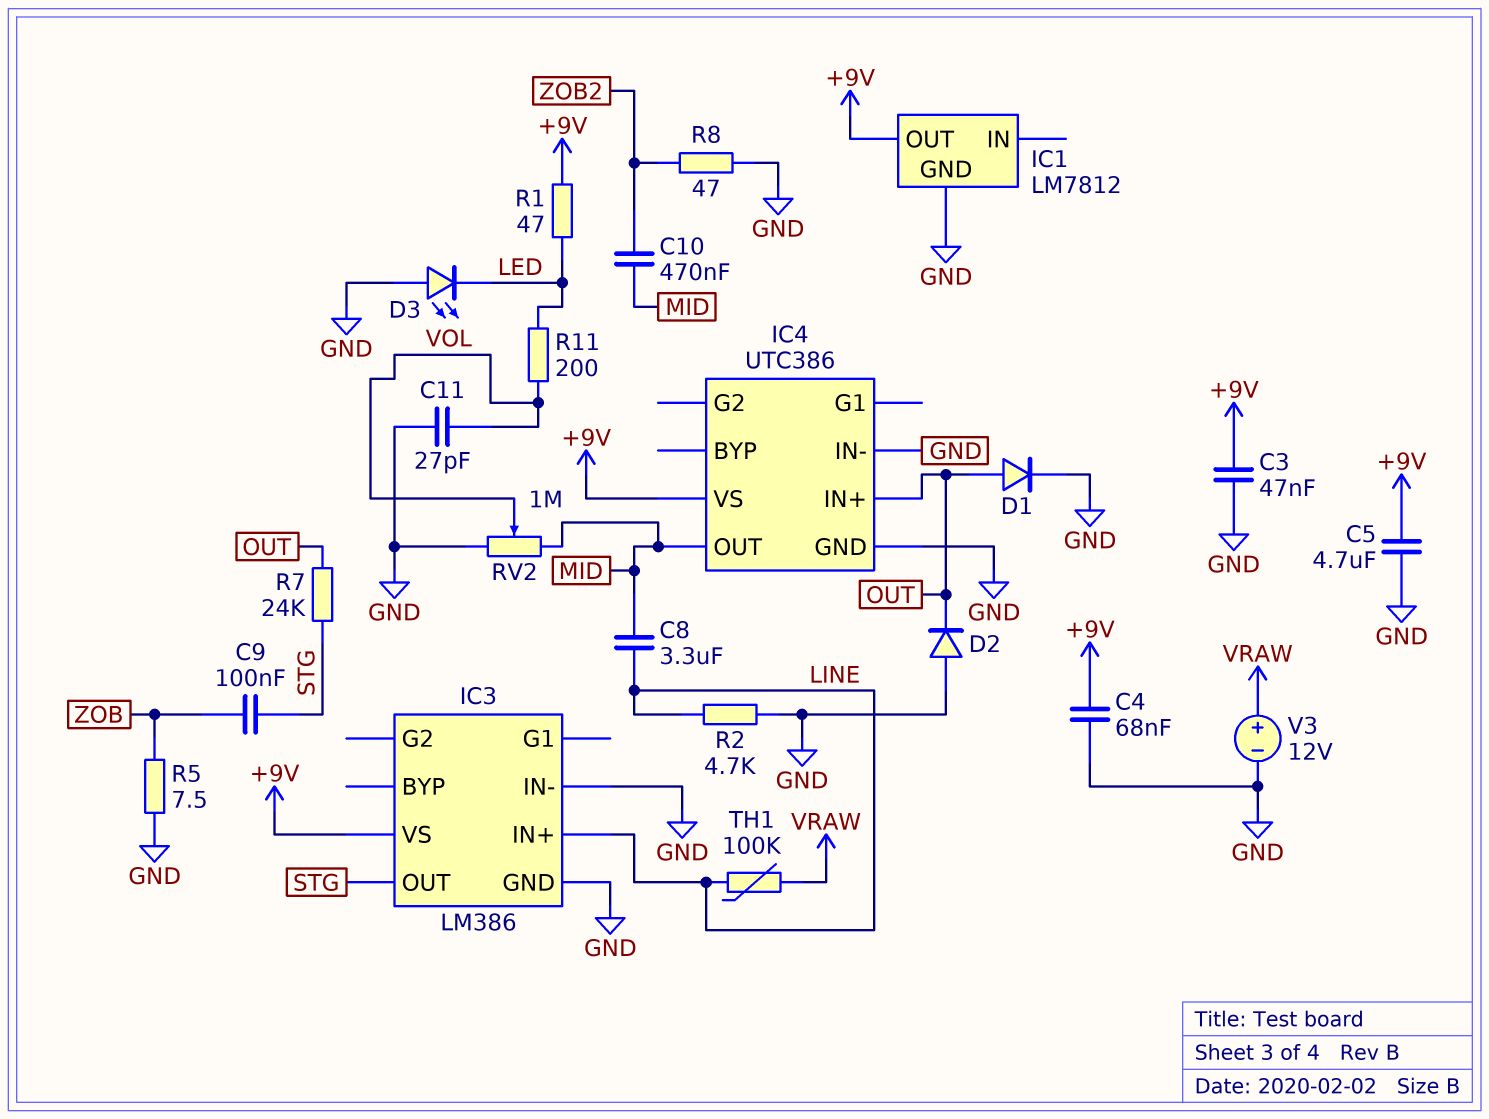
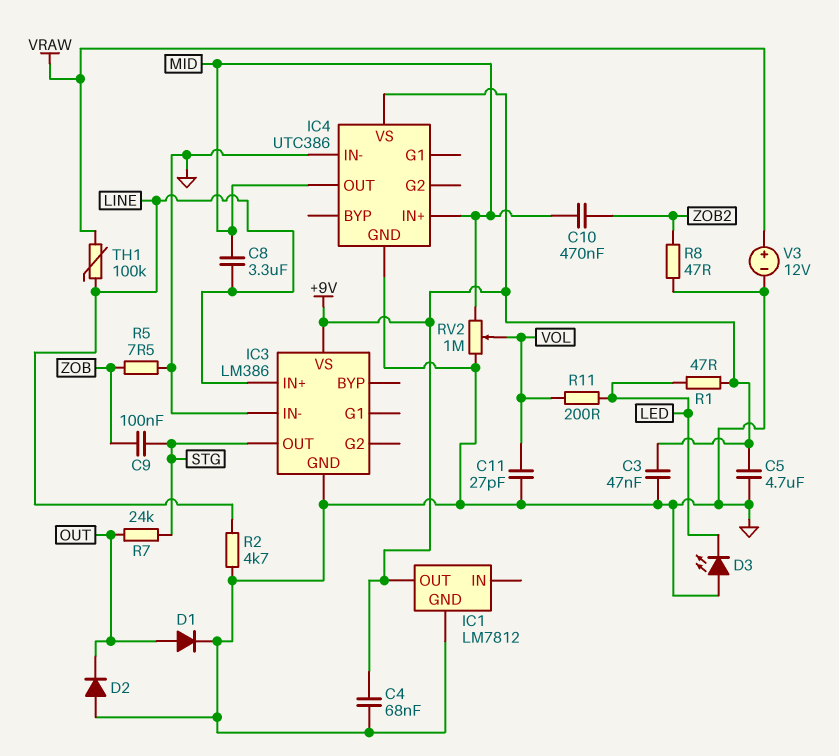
IC4 pin IN+: OUT -> MID

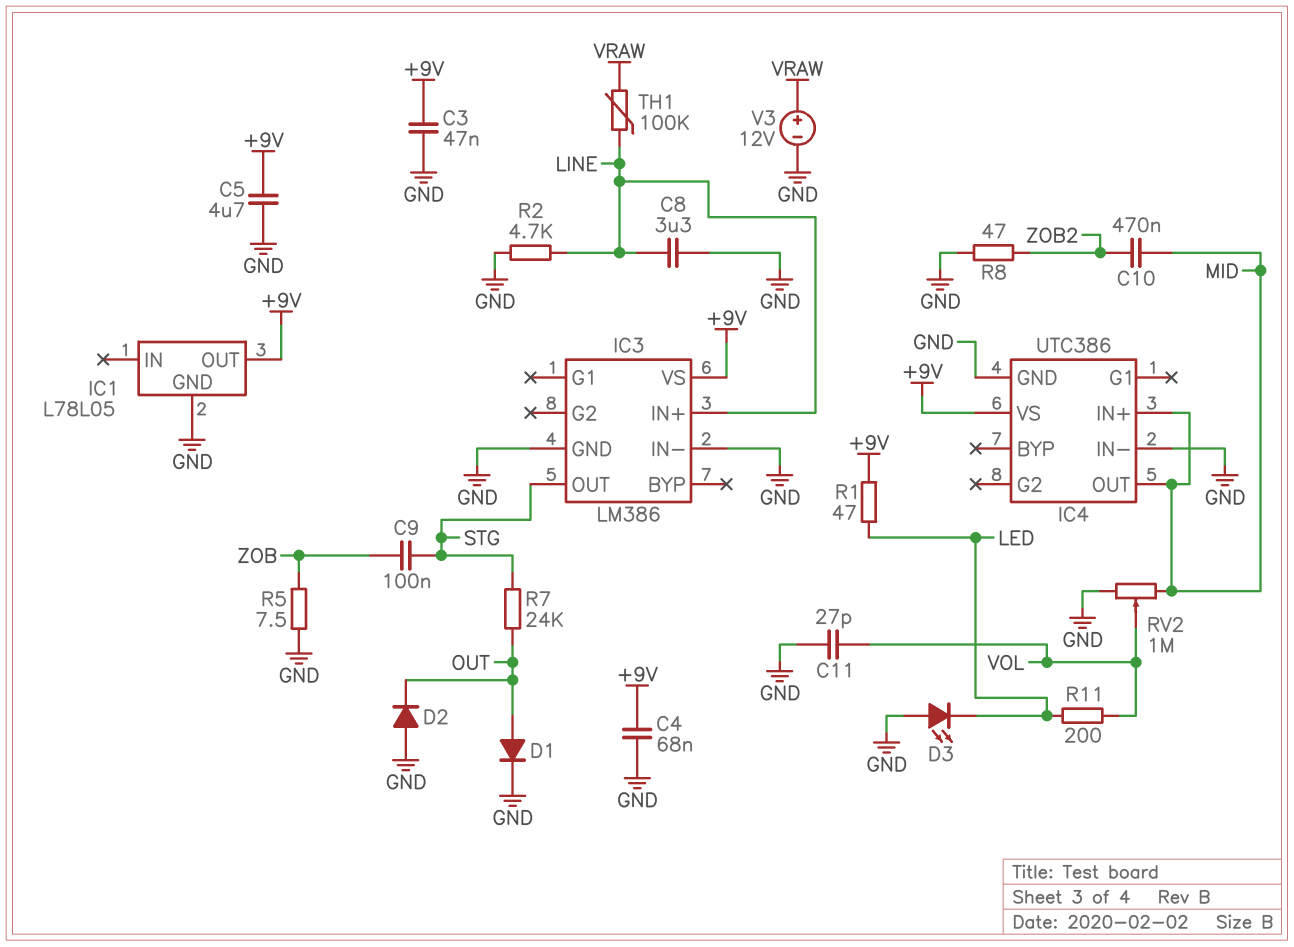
C8: 3.3uF (LINE, MID) -> 3.3uF (GND, LINE)
IC1: LM7812 -> L78L05

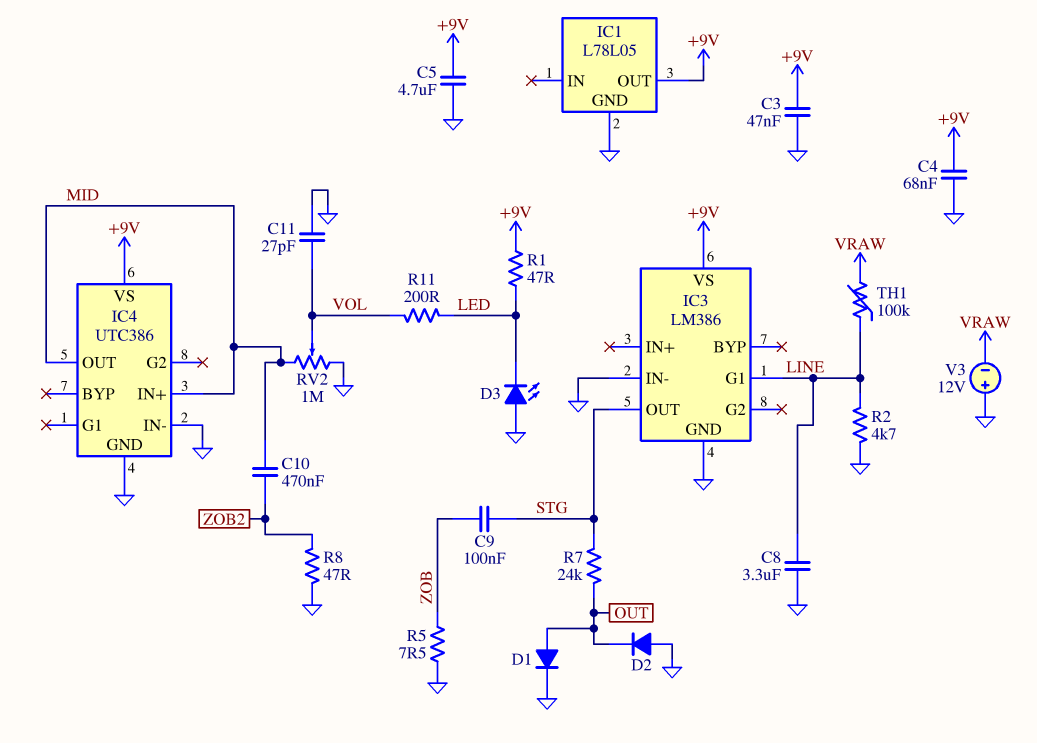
IC3 pin G1: none -> LINE
IC3 pin IN+: LINE -> none
V3: 12V (plus VRAW, minus GND) -> 12V (plus GND, minus VRAW)

